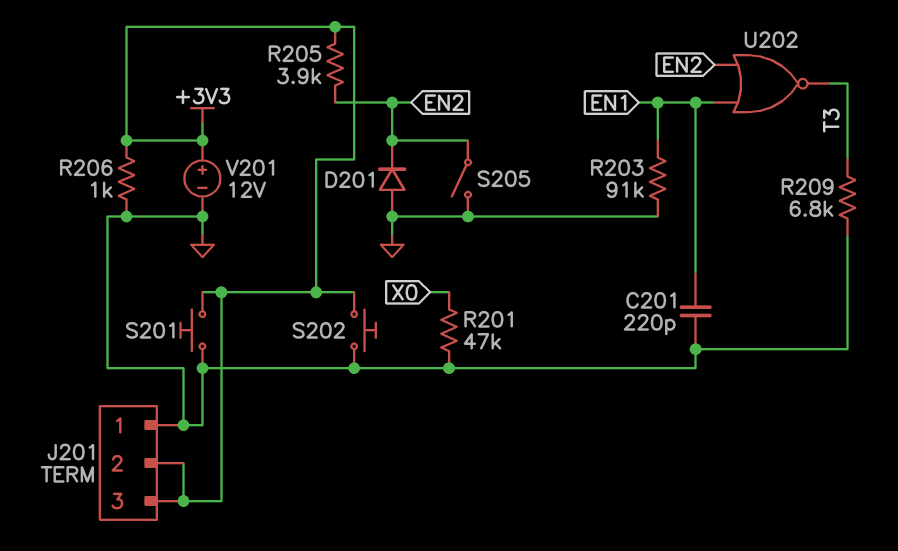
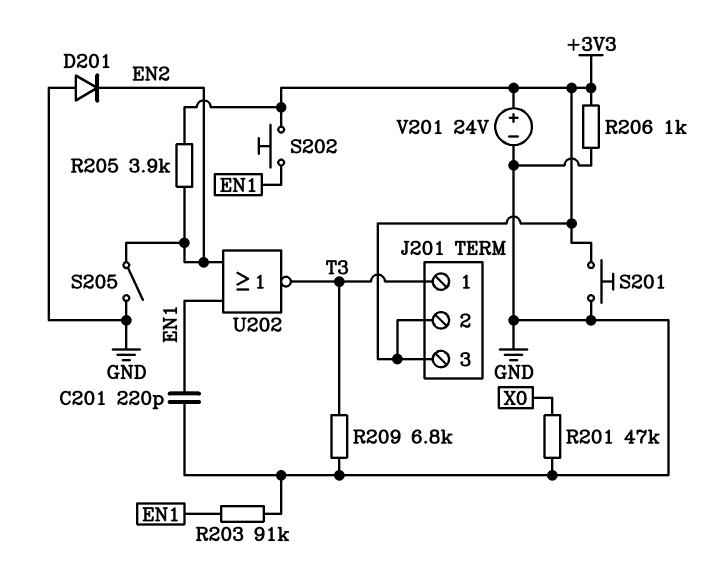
J201 pin 1: GND -> T3
S202: button (+3V3, GND) -> button (+3V3, EN1)
V201: 12V (plus +3V3, minus GND) -> 24V (plus +3V3, minus GND)

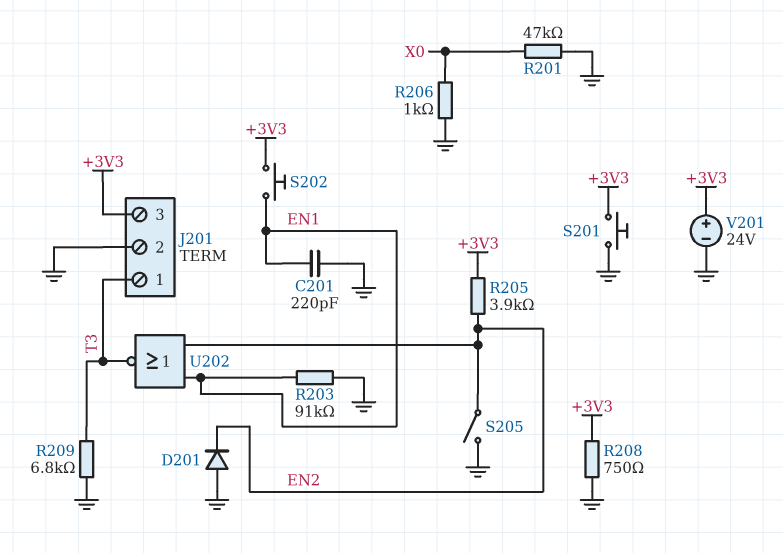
J201 pin 2: +3V3 -> GND
R206: 1k (+3V3, GND) -> 1k (GND, X0)
R208: none -> 750 (+3V3, GND)

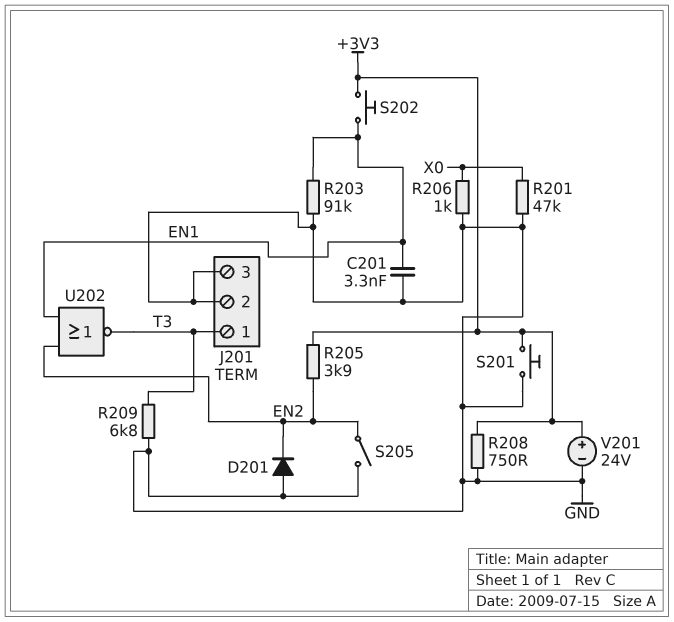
C201: 220pF (EN1, GND) -> 3.3nF (EN1, GND)
J201 pin 3: +3V3 -> GND

